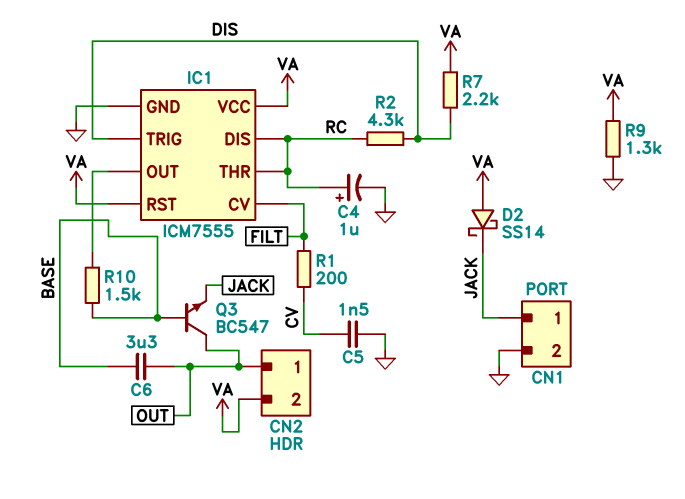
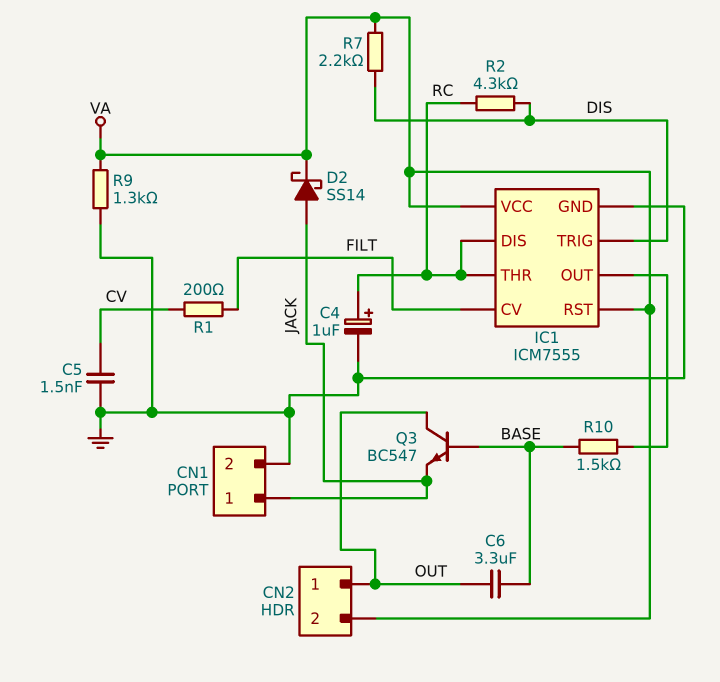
D2: schottky SS14 (A VA, K JACK) -> schottky SS14 (A JACK, K VA)

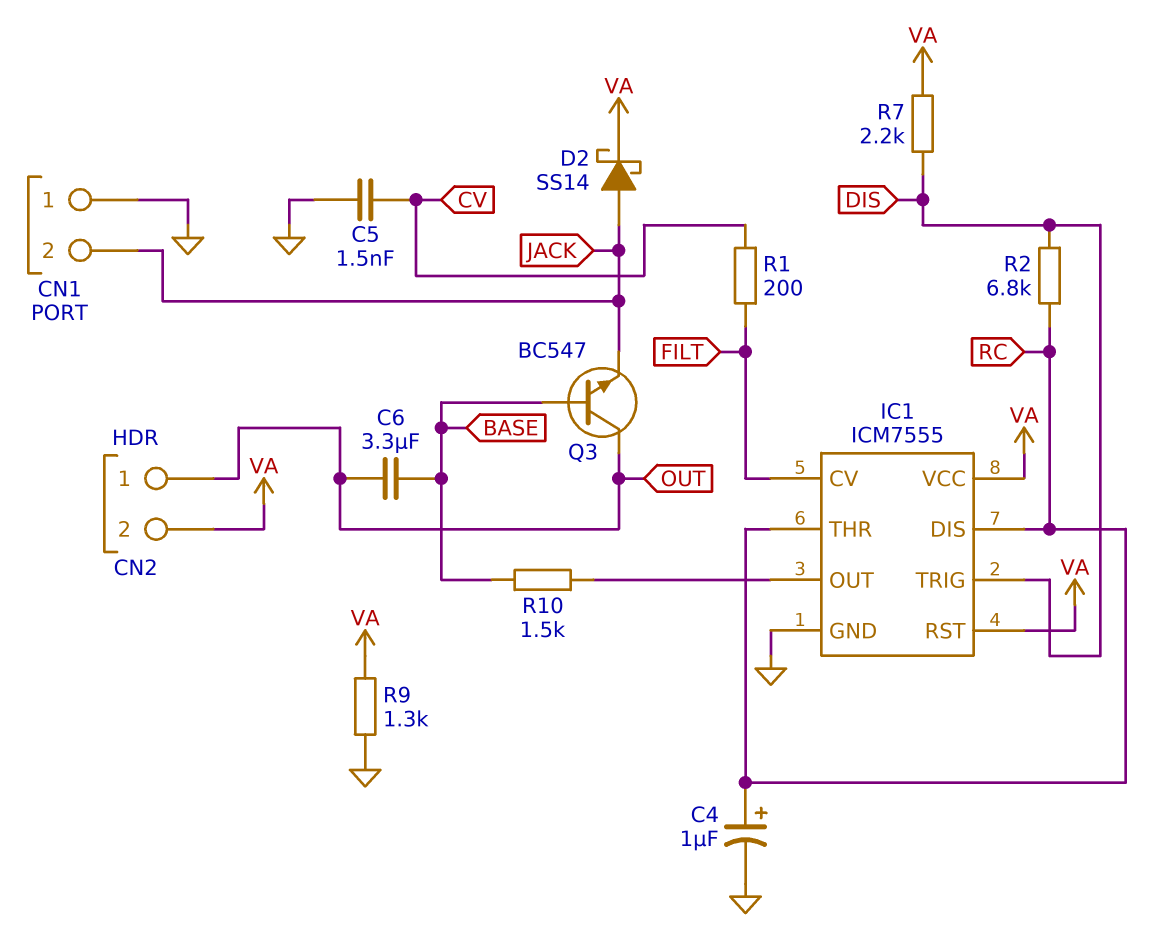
CN1 pin 1: JACK -> GND
CN1 pin 2: GND -> JACK
R2: 4.3k (DIS, RC) -> 6.8k (DIS, RC)

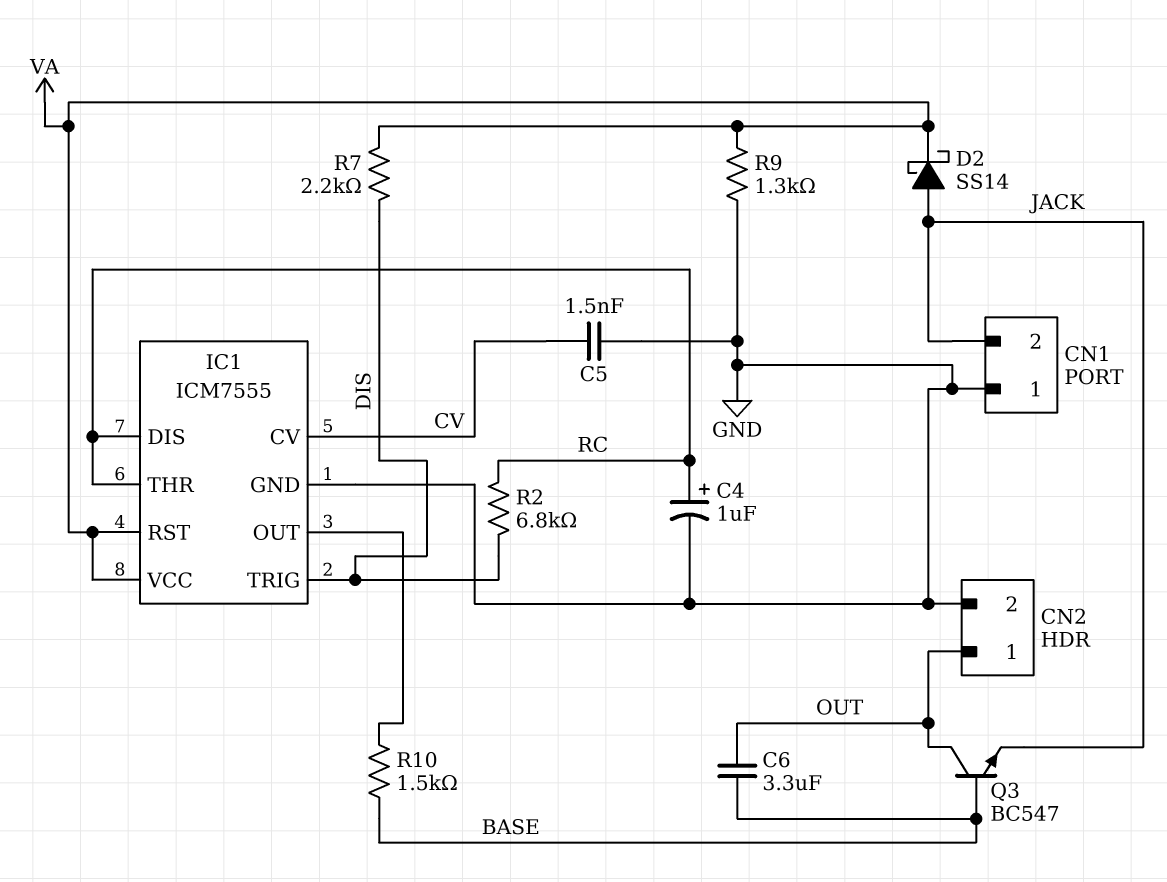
CN2 pin 2: VA -> GND
IC1 pin CV: FILT -> CV
R1: 200 (CV, FILT) -> none

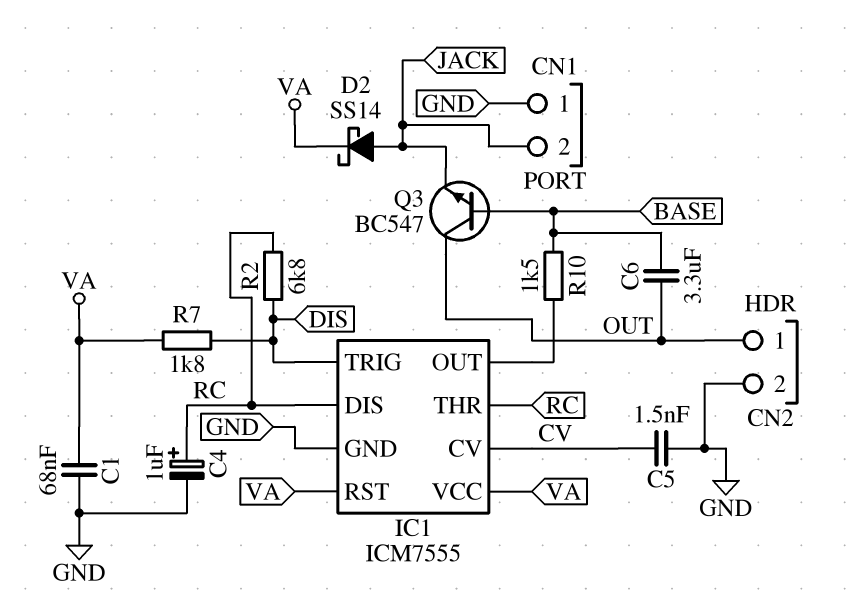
C1: none -> 68nF (GND, VA)
R7: 2.2k (DIS, VA) -> 1.8k (DIS, VA)
R9: 1.3k (GND, VA) -> none

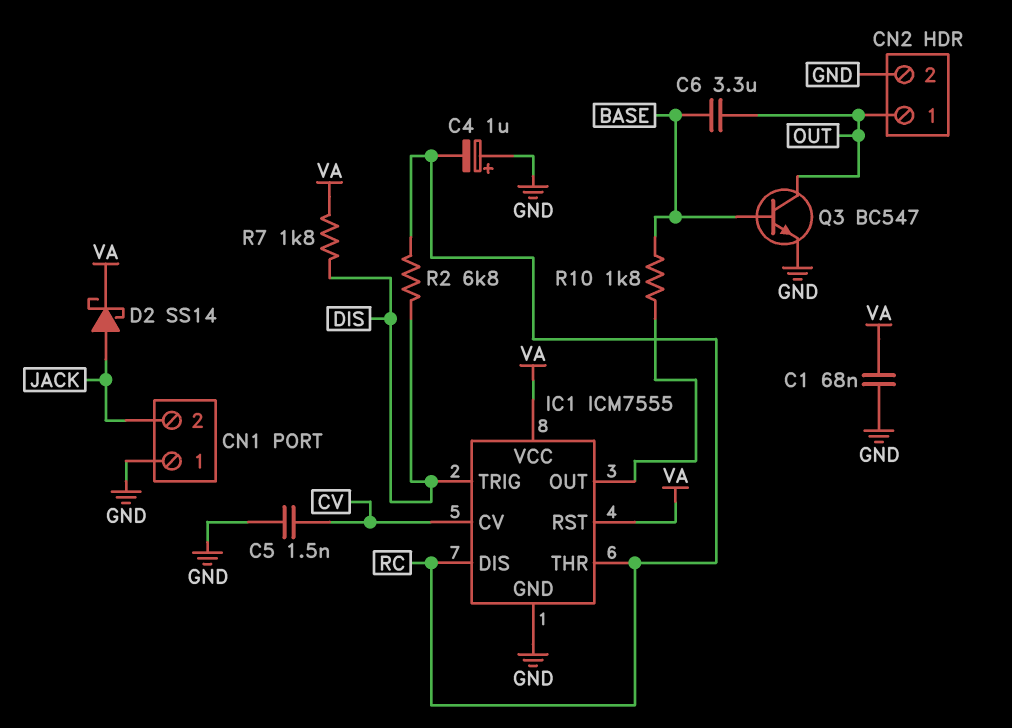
C4: 1uF (plus RC, minus GND) -> 1uF (plus GND, minus RC)
Q3: NPN BC547 (B BASE, C OUT, E JACK) -> NPN BC547 (B BASE, C OUT, E GND)
R10: 1.5k (BASE, IC1/OUT) -> 1.8k (BASE, IC1/OUT)

